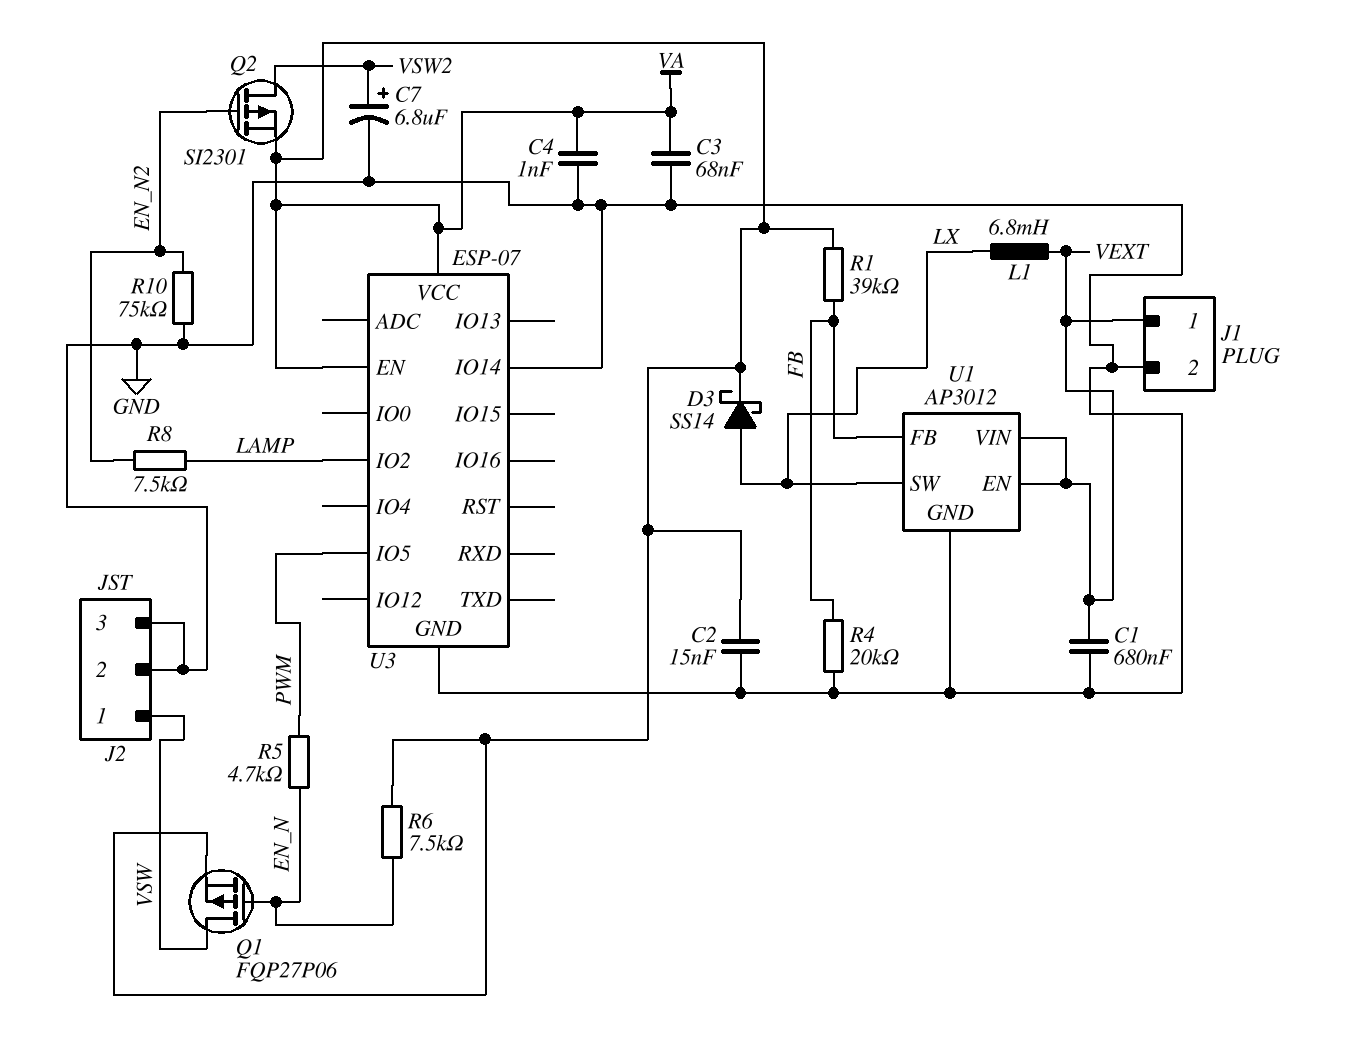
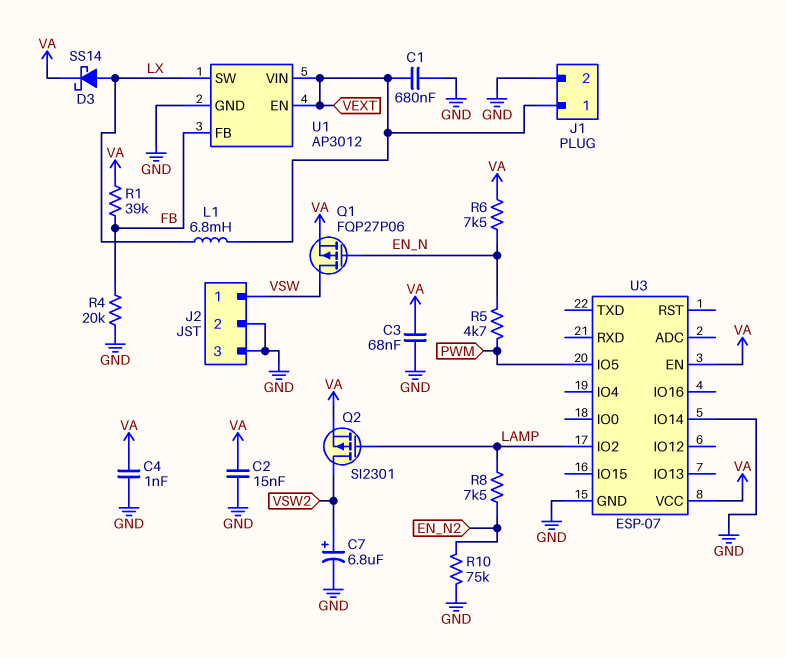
Q2: PMOS SI2301 (G EN_N2, D VSW2, S VA) -> PMOS SI2301 (G LAMP, D VSW2, S VA)

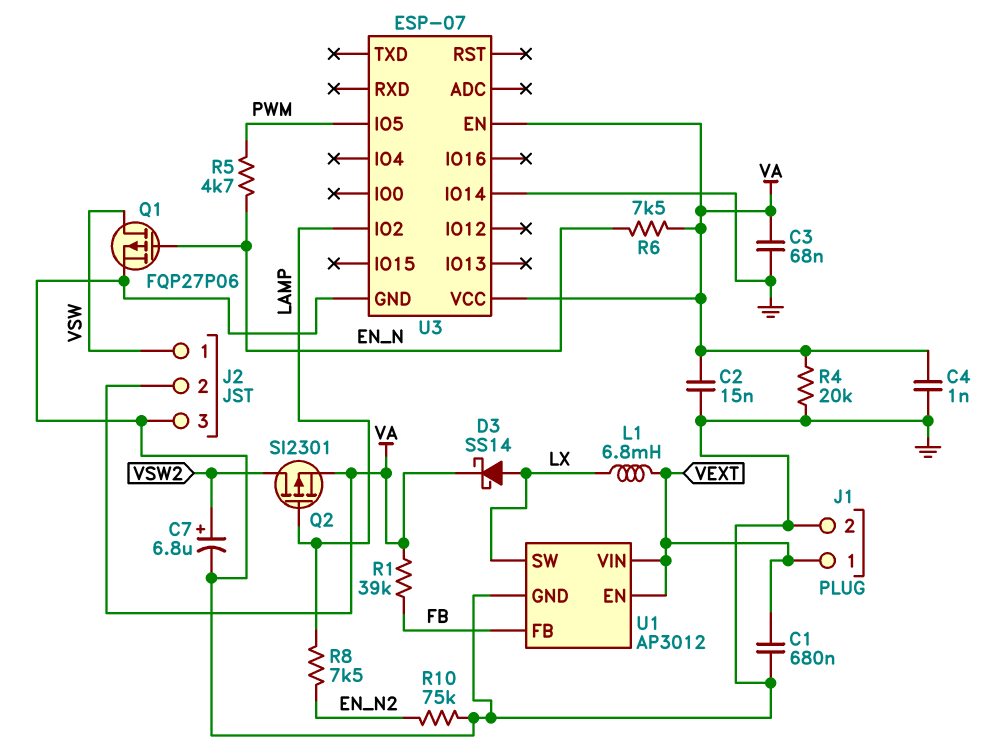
J2 pin 2: GND -> VA
Q1: PMOS FQP27P06 (G EN_N, D VSW, S VA) -> PMOS FQP27P06 (G EN_N, D VSW, S GND)
R4: 20k (FB, GND) -> 20k (GND, VA)

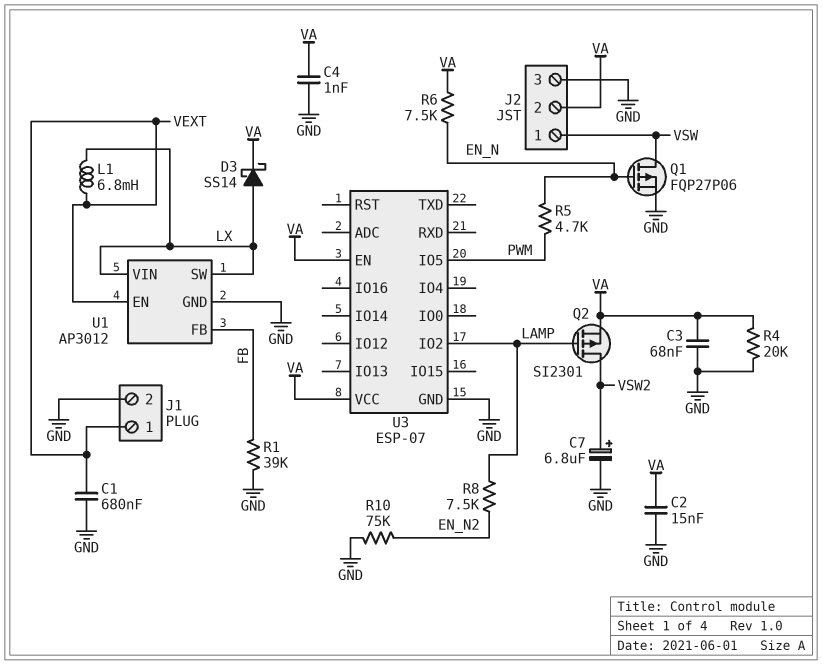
R1: 39k (FB, VA) -> 39k (FB, GND)
U1 pin VIN: VEXT -> LX
U3 pin IO14: GND -> none

